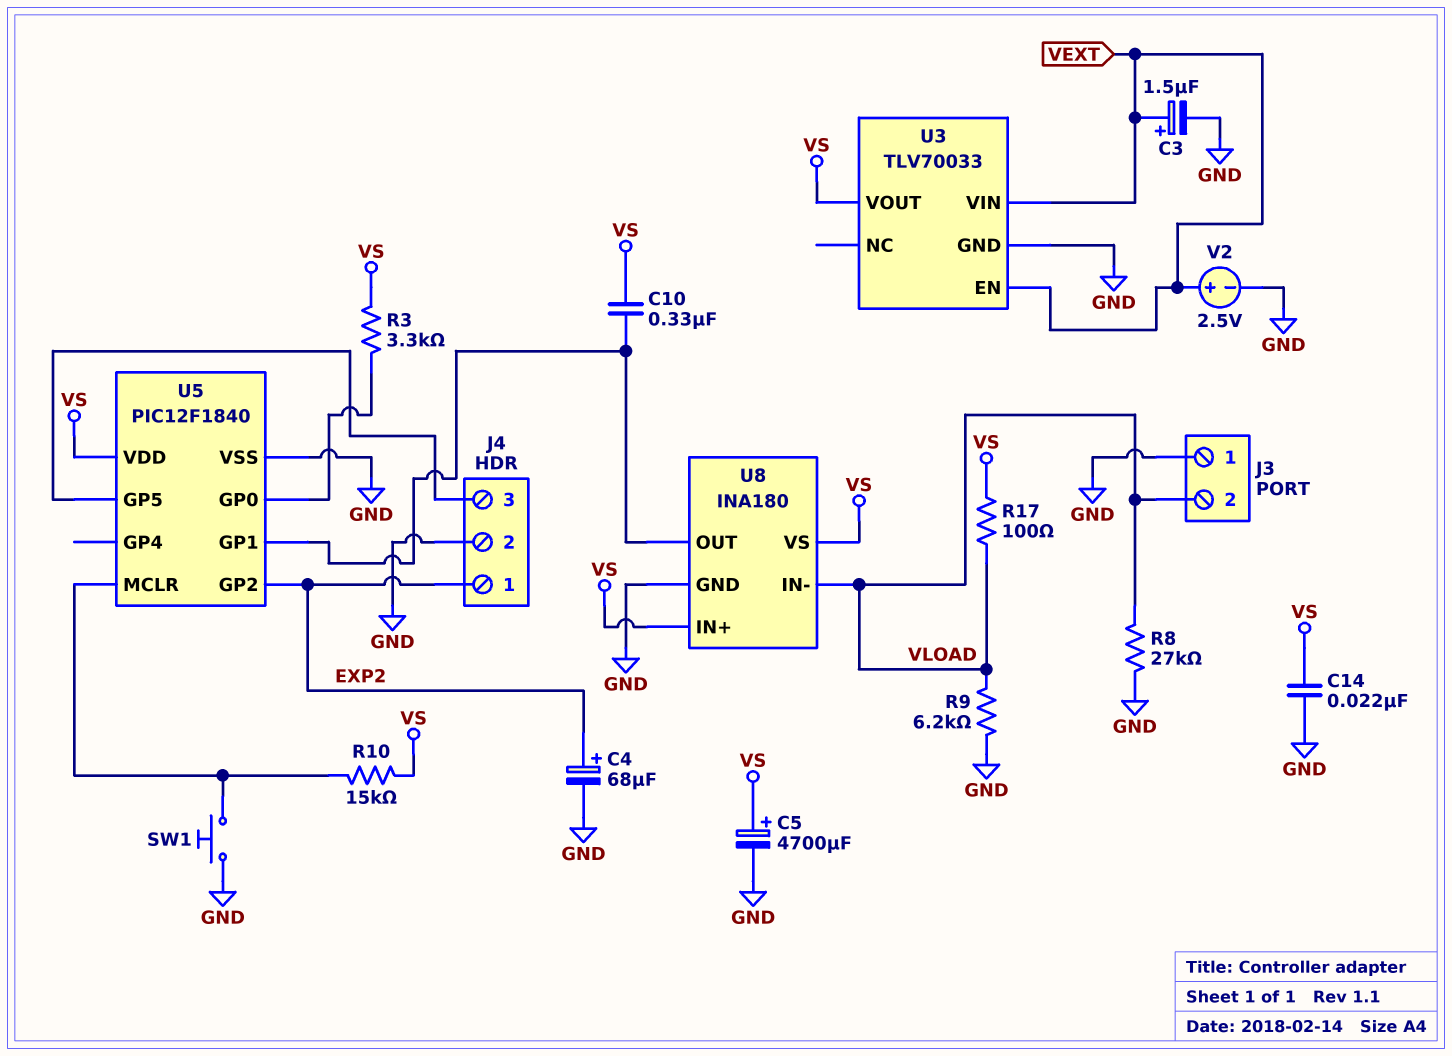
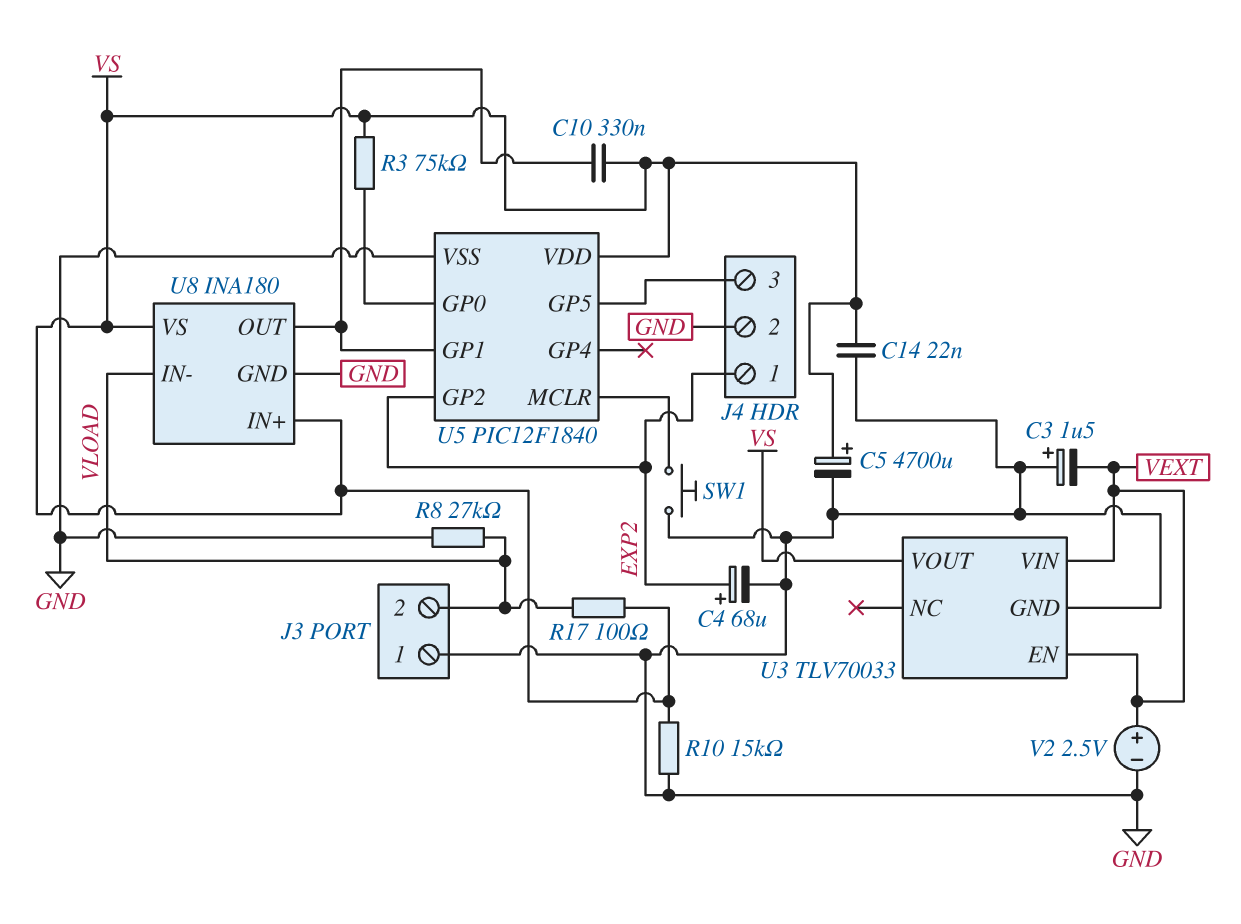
C3: 1.5uF (plus VEXT, minus GND) -> 1.5uF (plus GND, minus VEXT)
R3: 3.3k (U5/GP0, VS) -> 75k (U5/GP0, VS)
R9: 6.2k (GND, VLOAD) -> none
R10: 15k (U5/MCLR, VS) -> 15k (GND, VS)

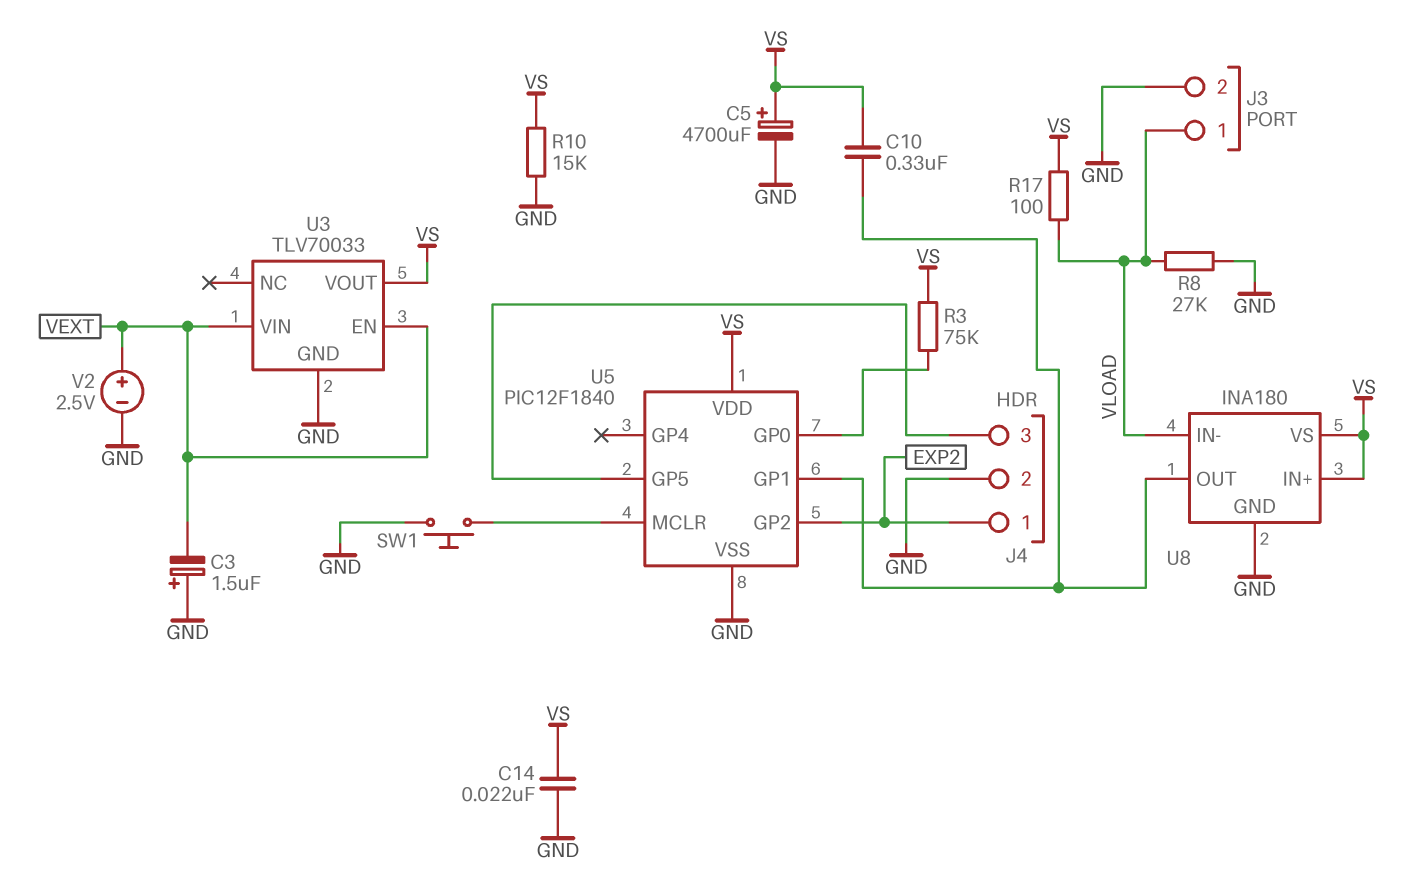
C4: 68uF (plus EXP2, minus GND) -> none
J3 pin 1: GND -> VLOAD
J3 pin 2: VLOAD -> GND

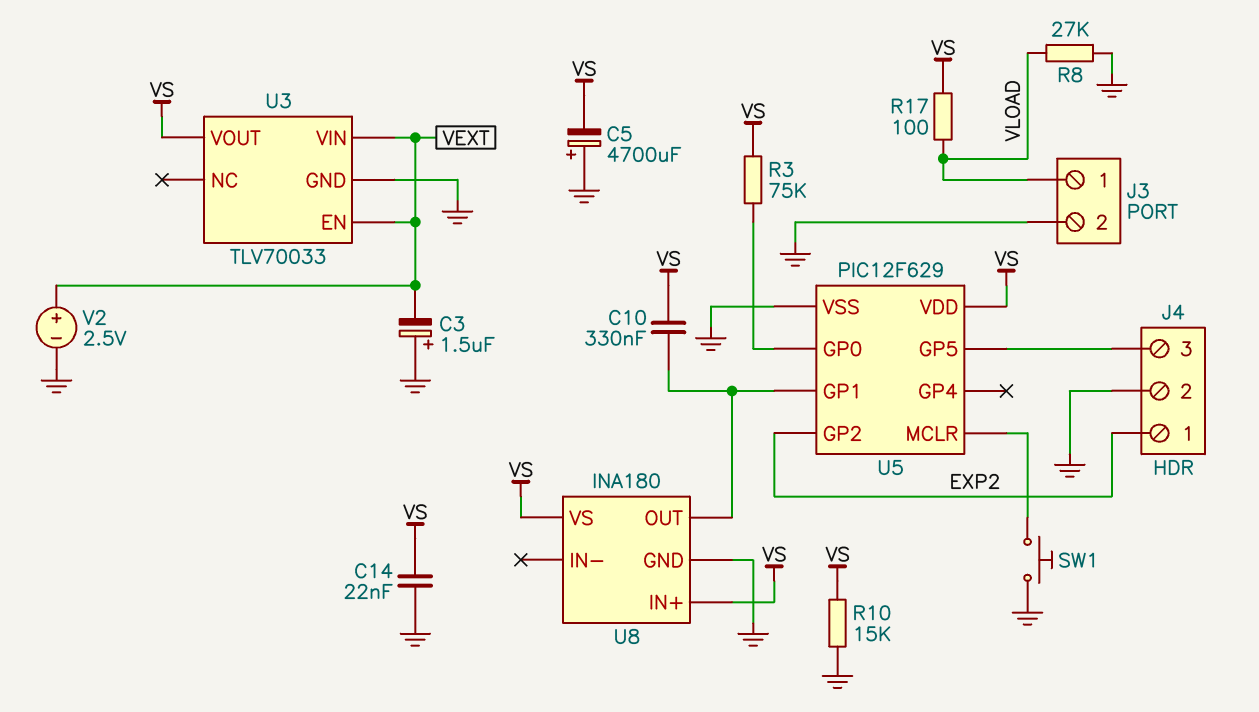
C5: 4700uF (plus VS, minus GND) -> 4700uF (plus GND, minus VS)
U5: PIC12F1840 -> PIC12F629
U8 pin IN-: VLOAD -> none

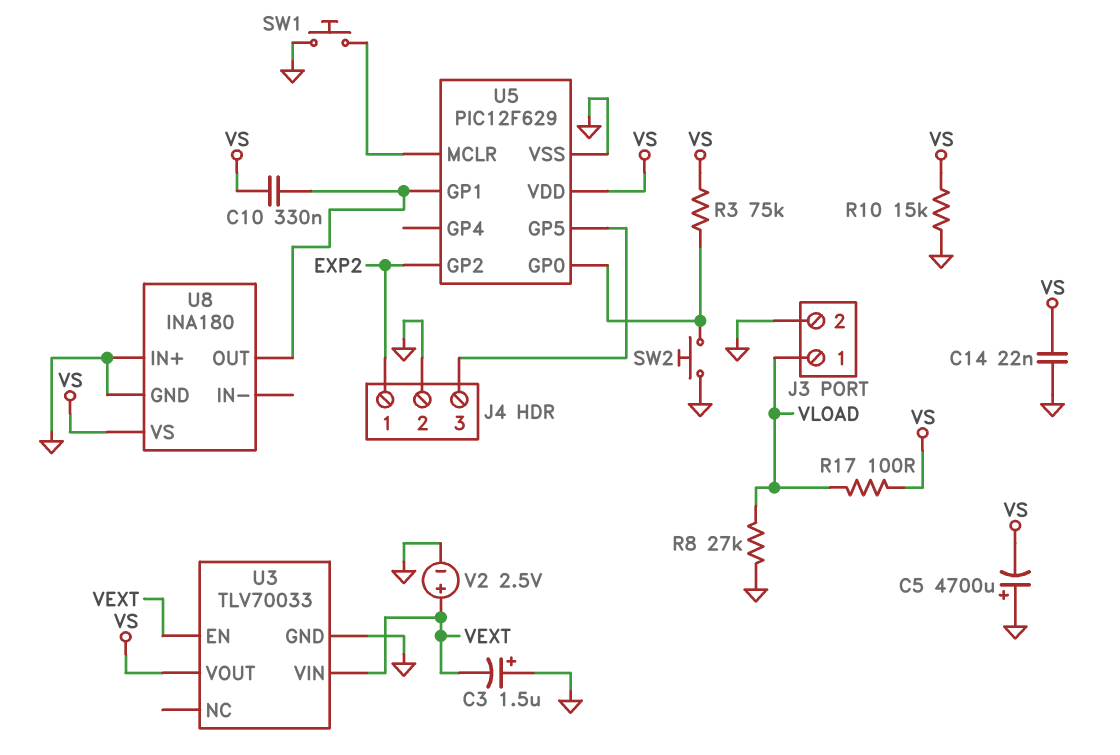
SW2: none -> button (GND, U5/GP0)
U8 pin IN+: VS -> GND

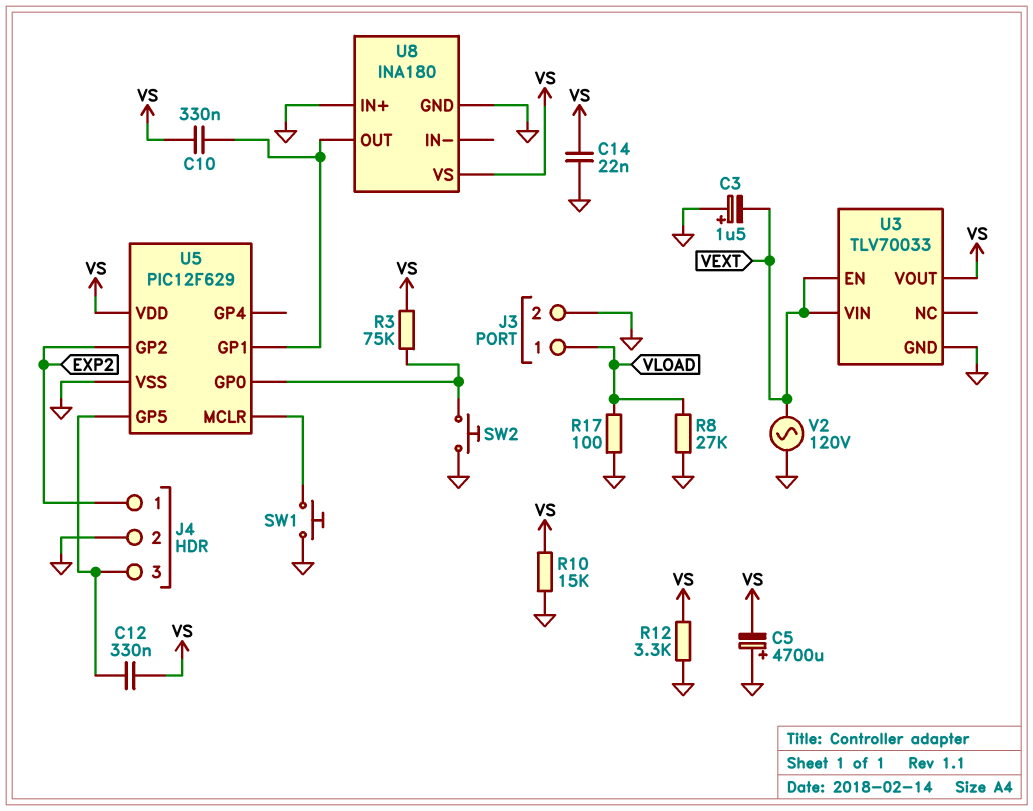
C12: none -> 330nF (J4/3, VS)
R12: none -> 3.3k (GND, VS)
R17: 100 (VLOAD, VS) -> 100 (GND, VLOAD)
V2: 2.5V (plus VEXT, minus GND) -> AC 120V (GND, VEXT)

